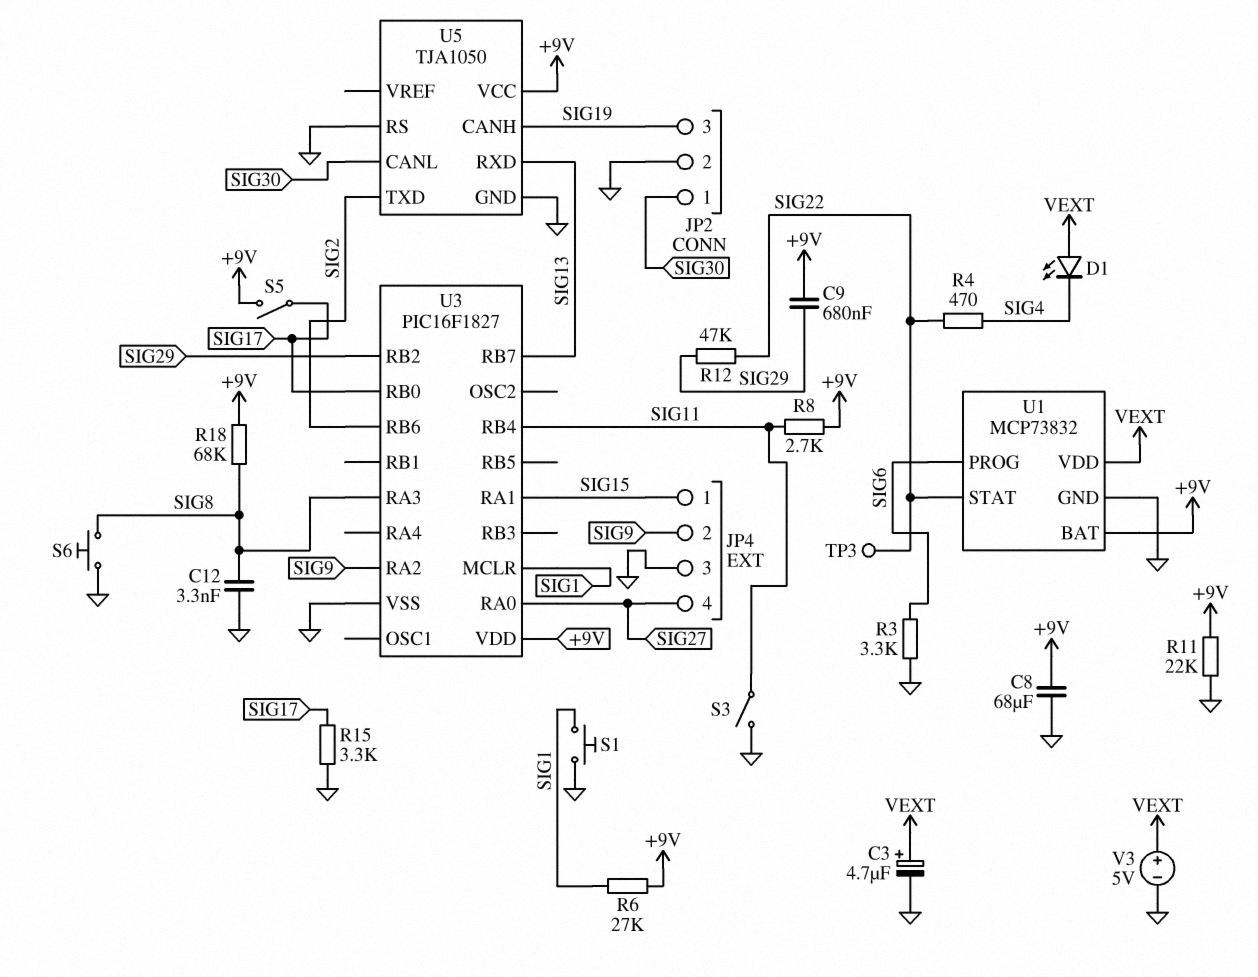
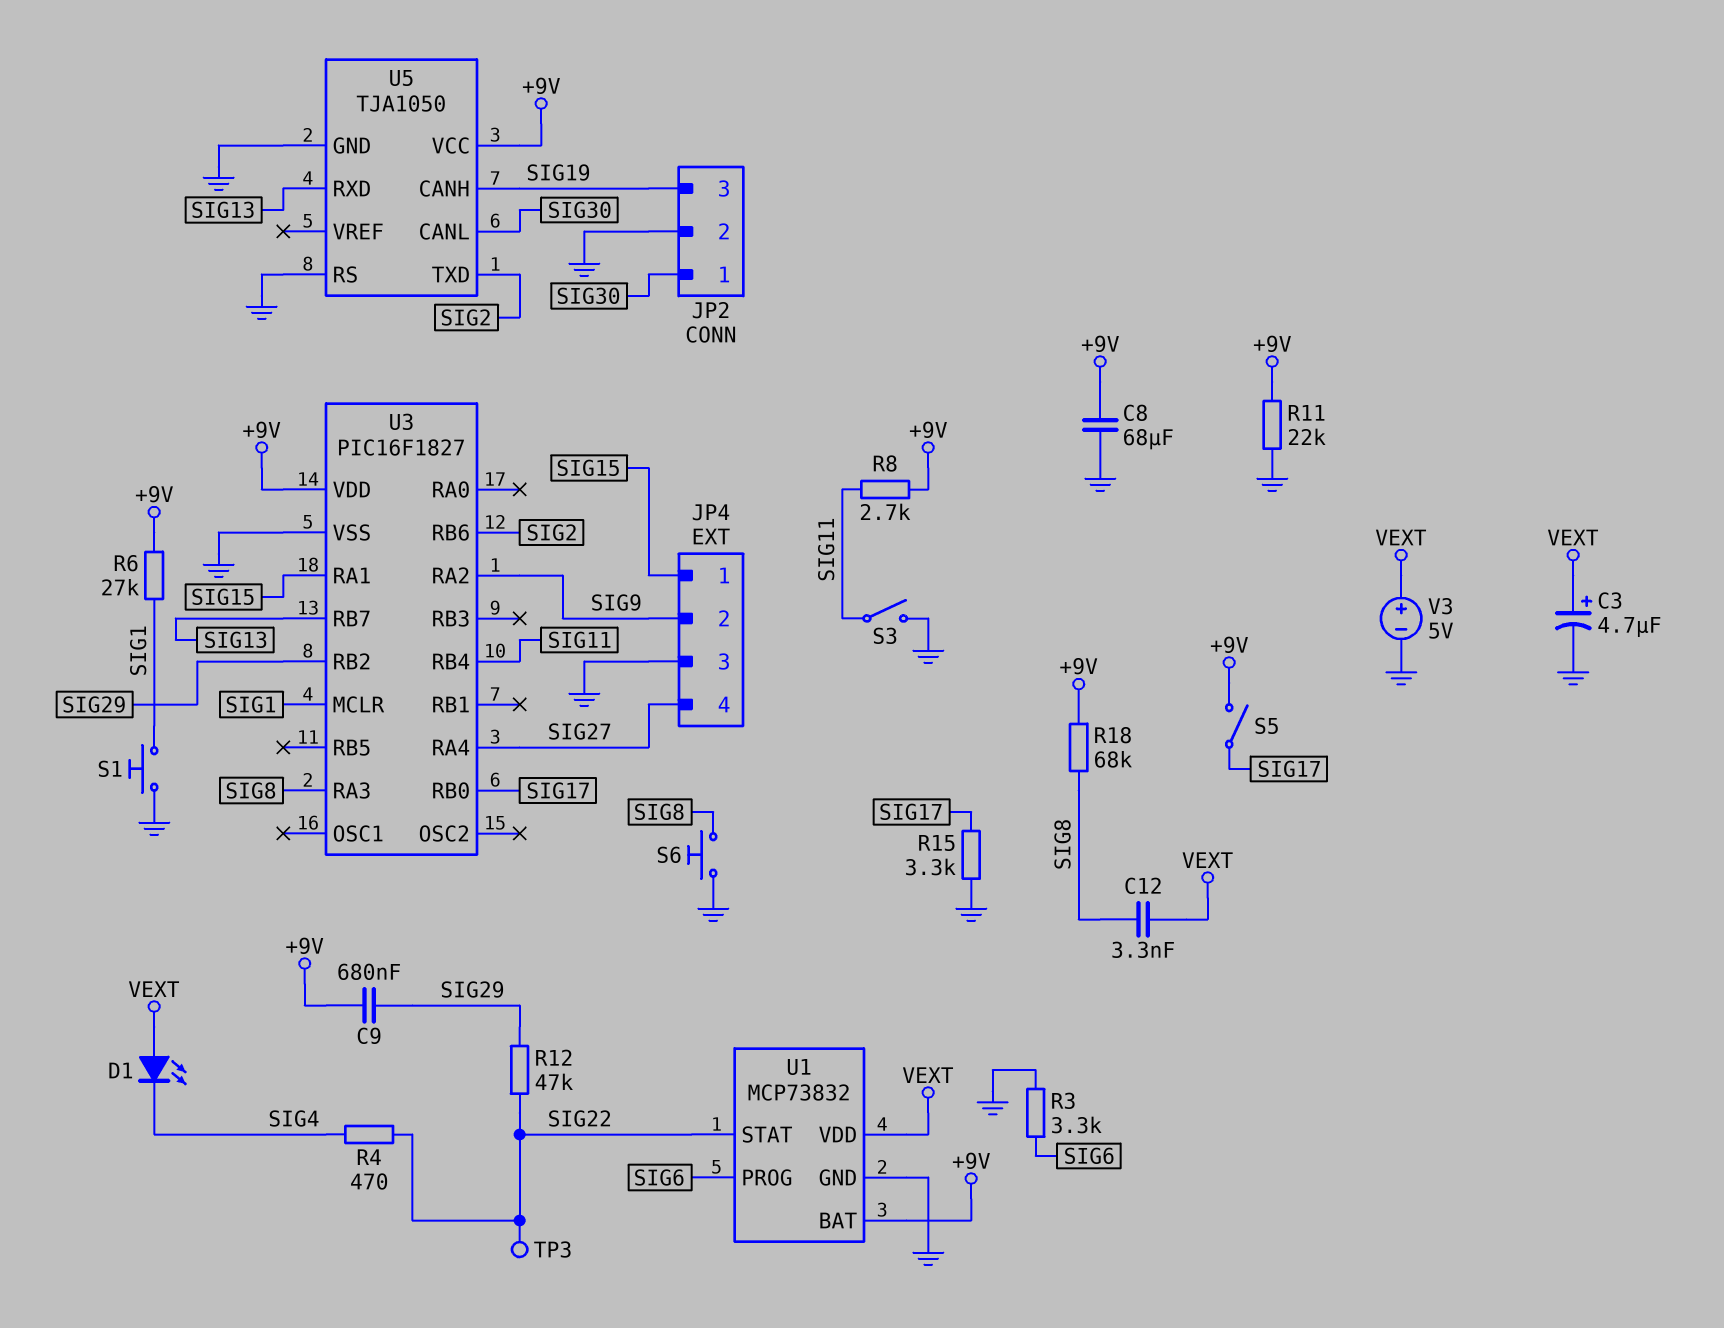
C12: 3.3nF (GND, SIG8) -> 3.3nF (SIG8, VEXT)
U3 pin RA0: SIG27 -> none
U3 pin RA4: none -> SIG27

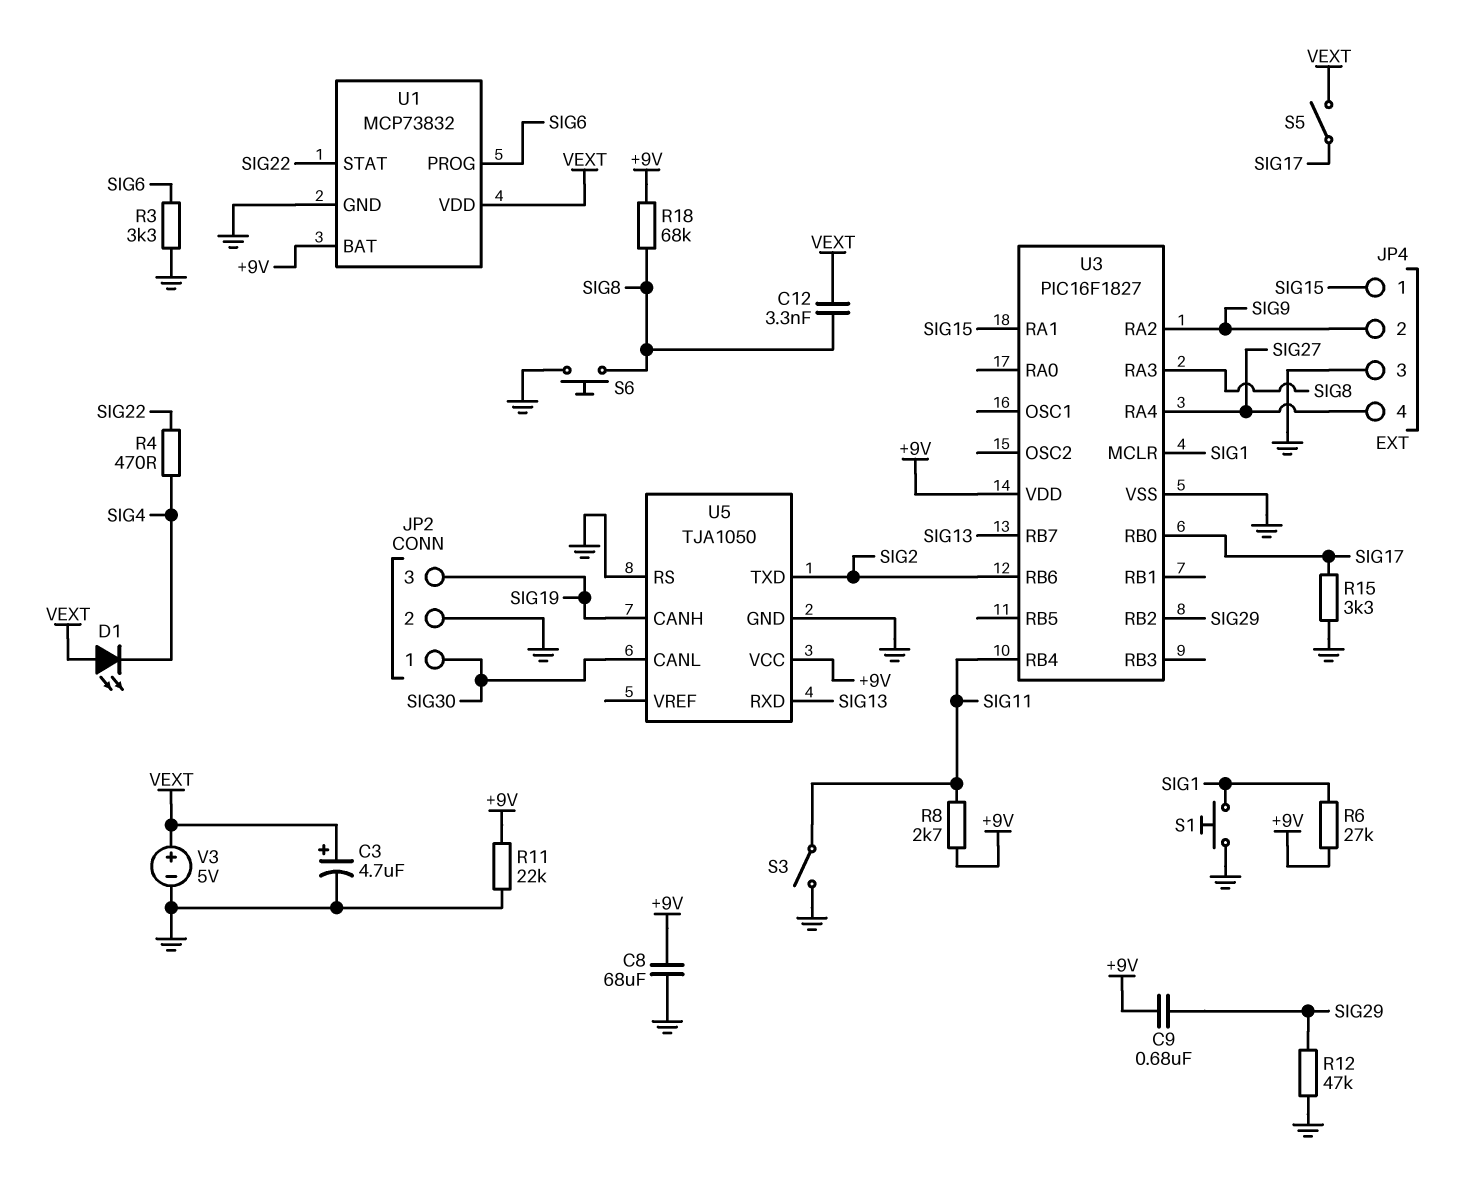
R12: 47k (SIG22, SIG29) -> 47k (GND, SIG29)
S5: switch (+9V, SIG17) -> switch (SIG17, VEXT)
TP3: test point (SIG22) -> none

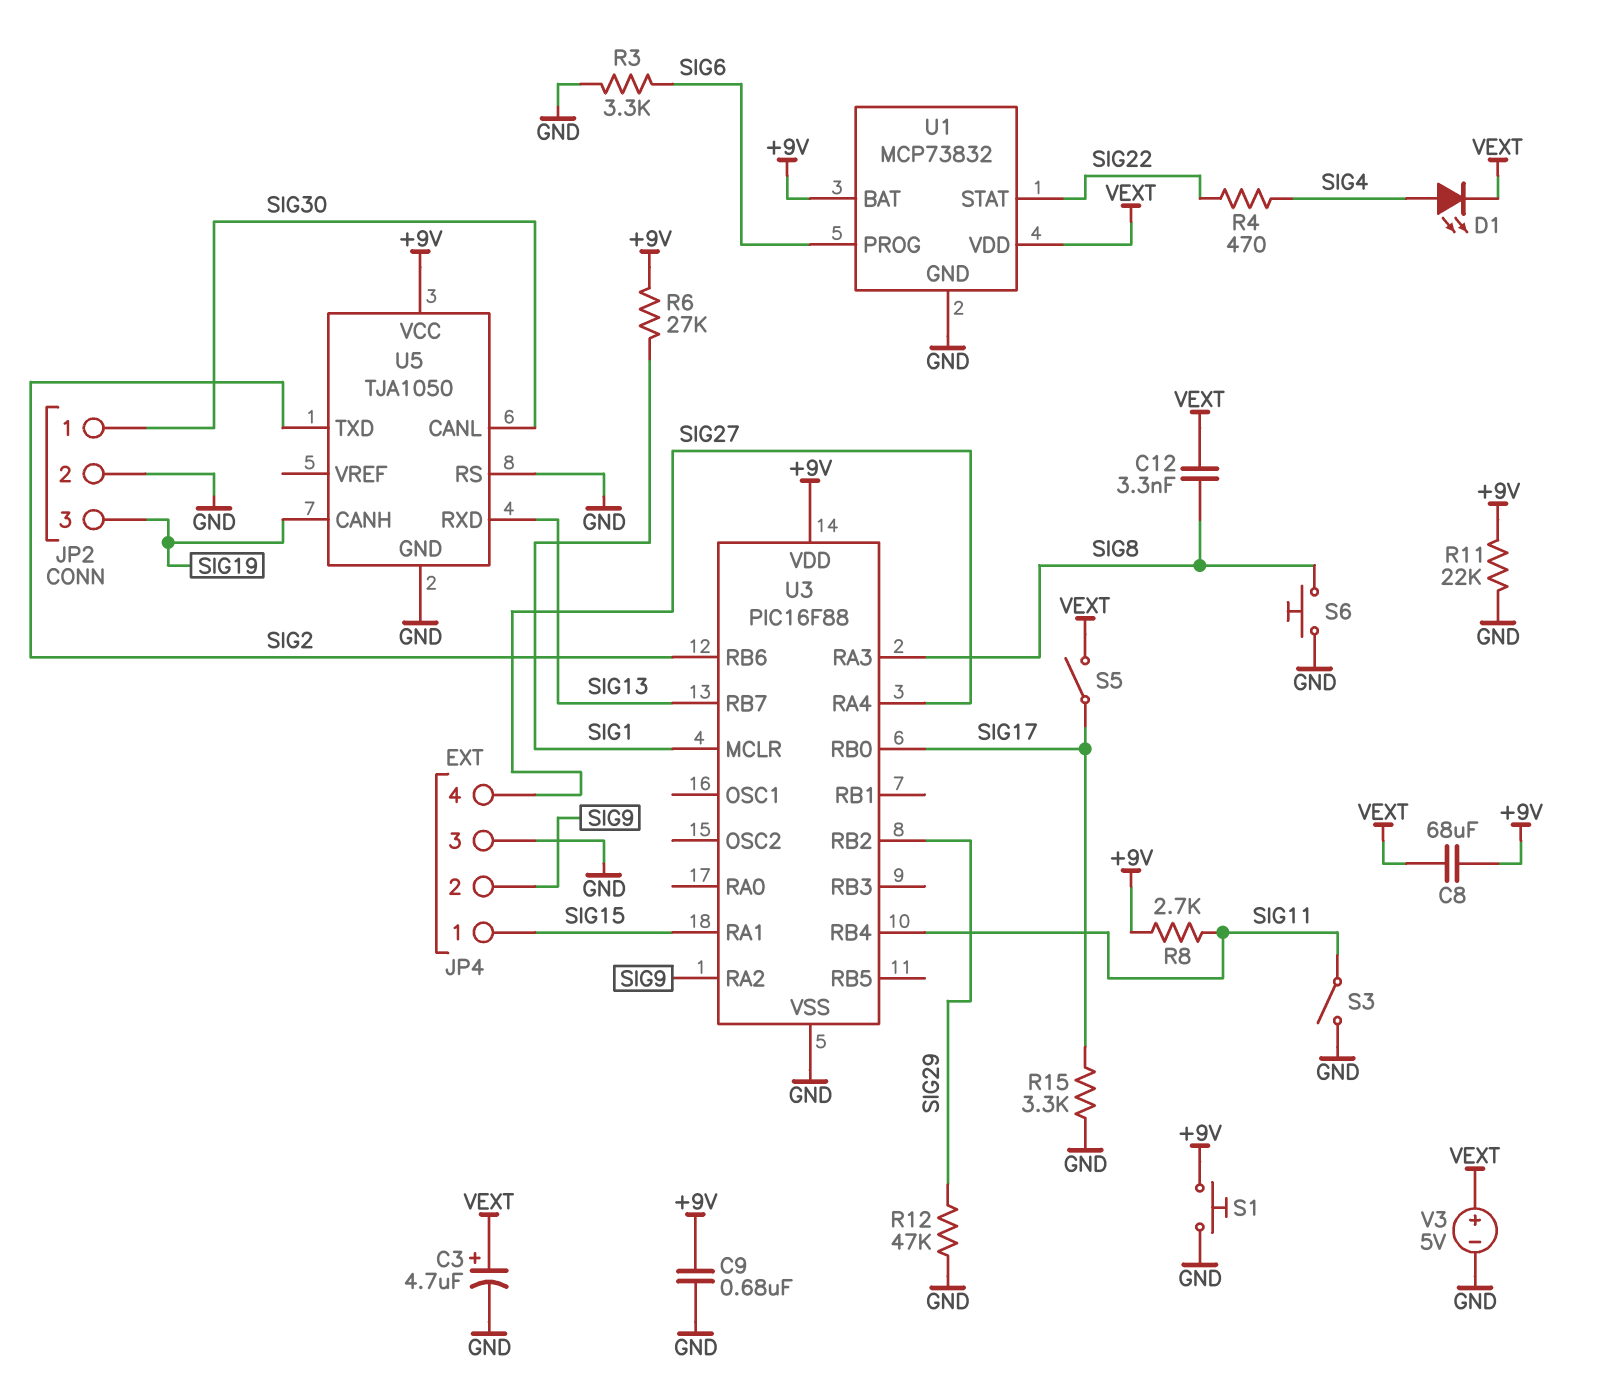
C8: 68uF (+9V, GND) -> 68uF (+9V, VEXT)
C9: 680nF (+9V, SIG29) -> 680nF (+9V, GND)
D1: LED (A VEXT, K SIG4) -> LED (A SIG4, K VEXT)
R18: 68k (+9V, SIG8) -> none
S1: button (GND, SIG1) -> button (+9V, GND)
U3: PIC16F1827 -> PIC16F88

